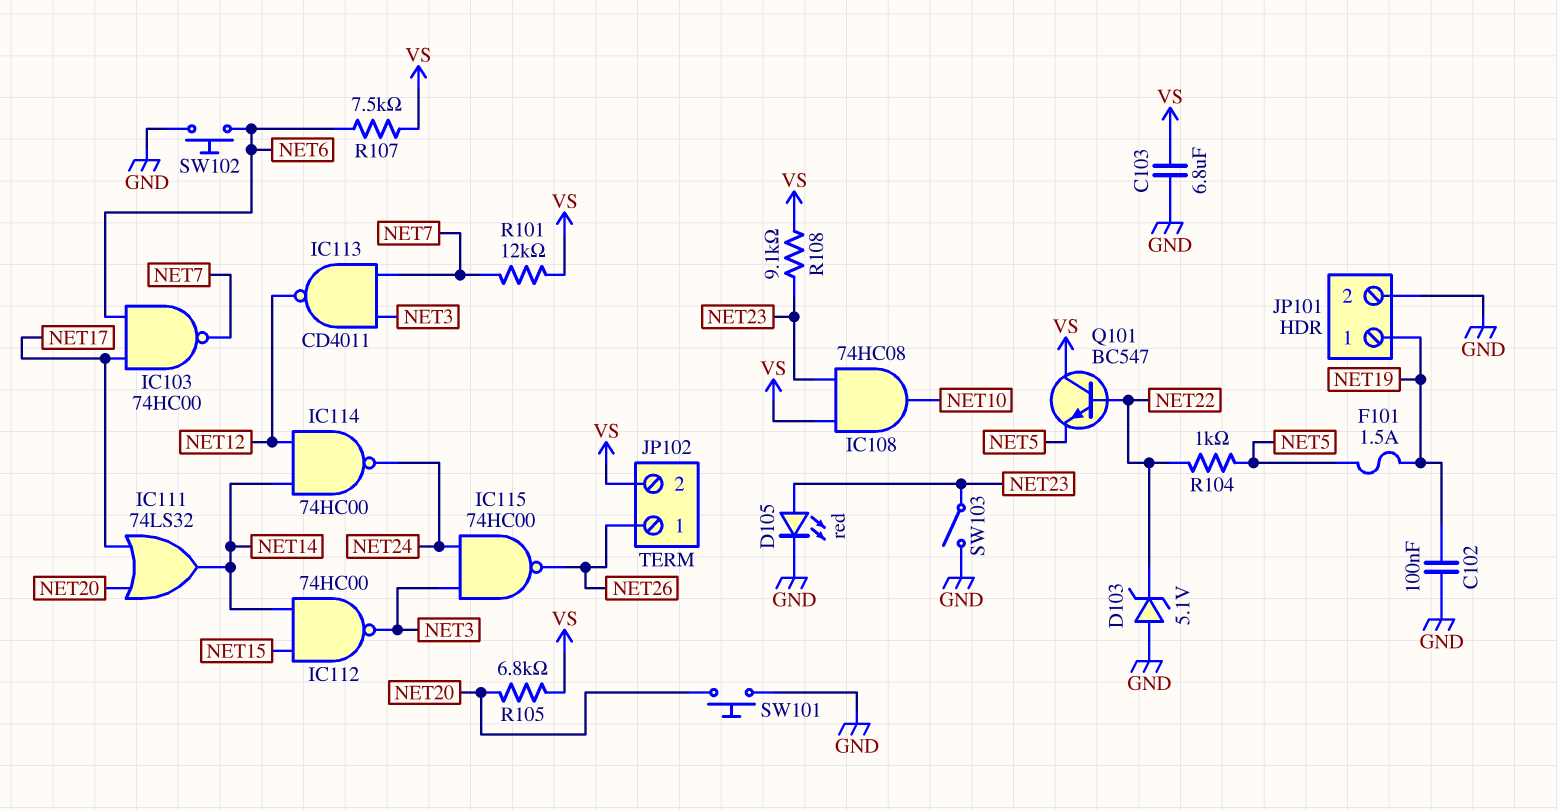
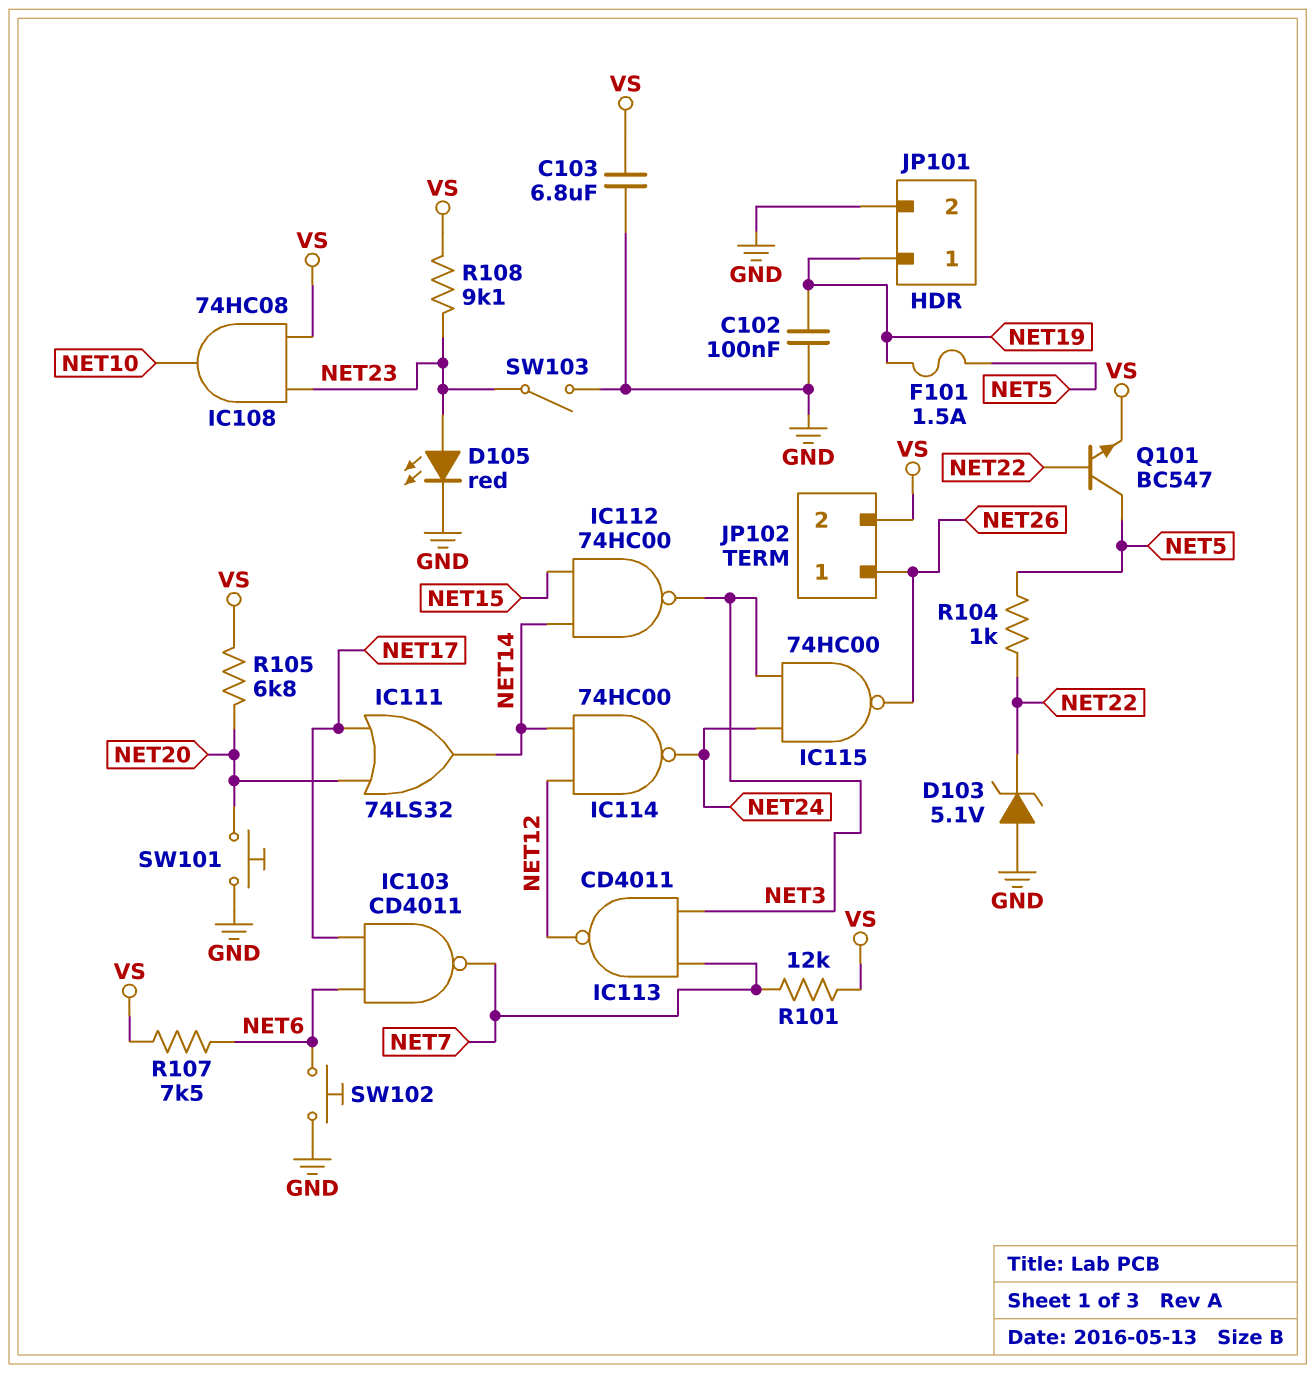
IC103: NAND 74HC00 (in NET6, in NET17, out NET7) -> NAND CD4011 (in NET6, in NET17, out NET7)
Q101: NPN BC547 (B NET22, C VS, E NET5) -> NPN BC547 (B NET22, C NET5, E VS)

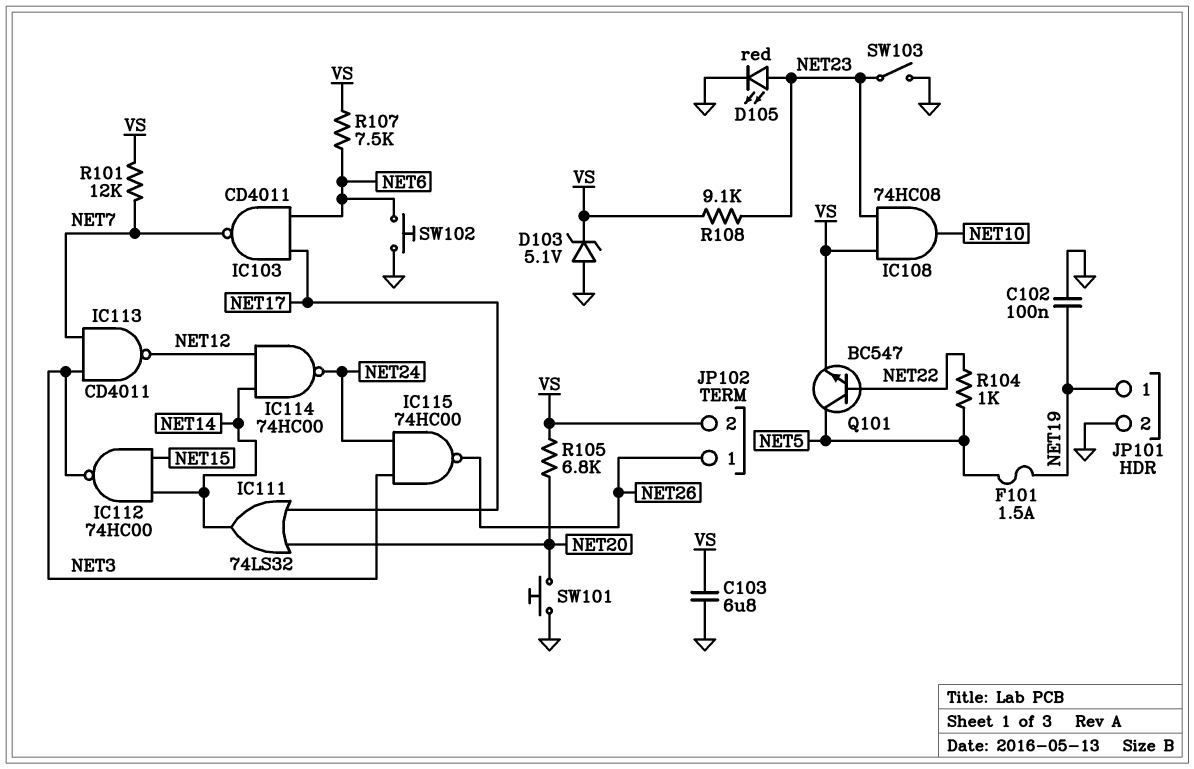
D103: zener 5.1V (A GND, K NET22) -> zener 5.1V (A GND, K VS)

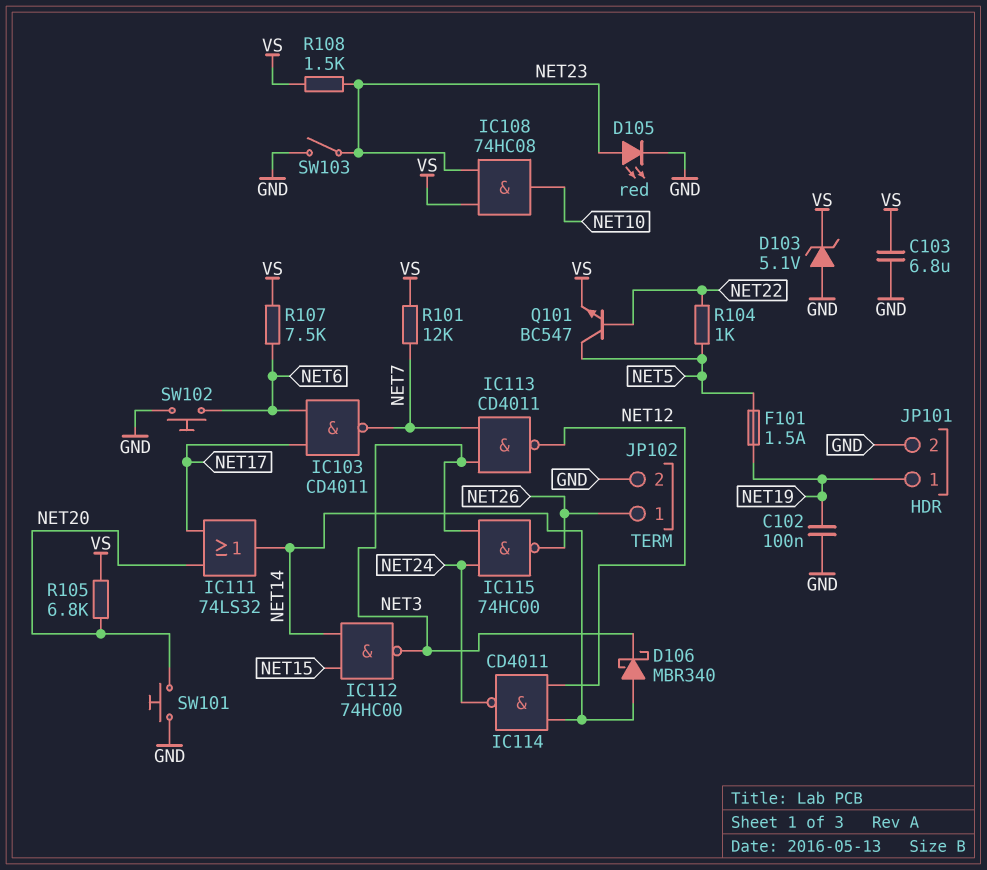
D106: none -> schottky MBR340 (A NET14, K NET3)
IC114: NAND 74HC00 (in NET12, in NET14, out NET24) -> NAND CD4011 (in NET12, in NET14, out NET24)
JP102 pin 2: VS -> GND
R108: 9.1k (NET23, VS) -> 1.5k (NET23, VS)

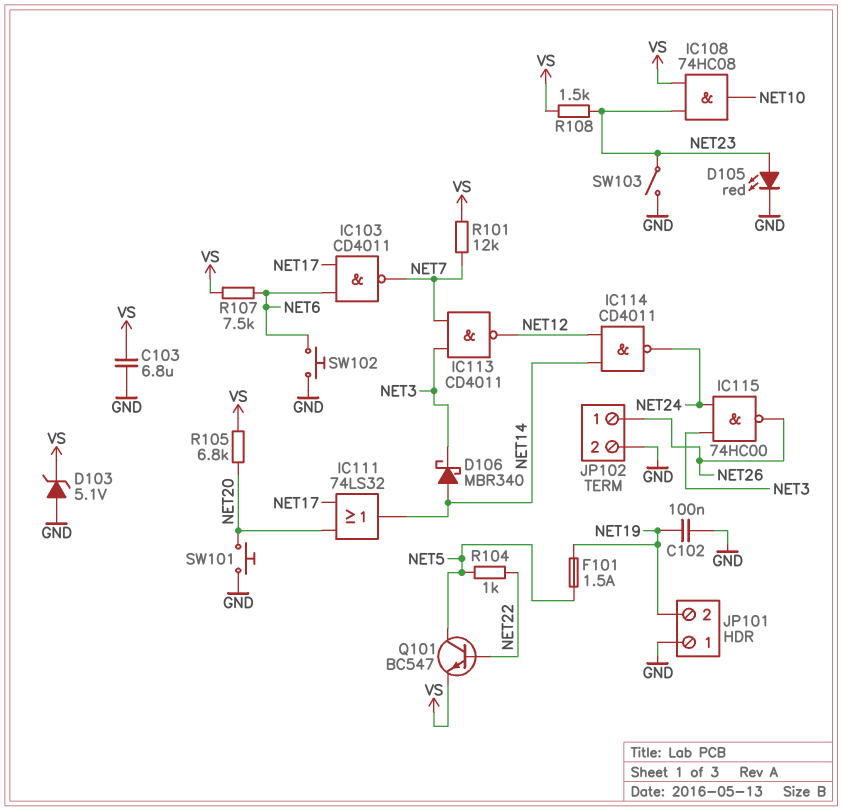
IC112: NAND 74HC00 (in NET14, in NET15, out NET3) -> none
JP101 pin 1: NET19 -> GND
JP101 pin 2: GND -> NET19

